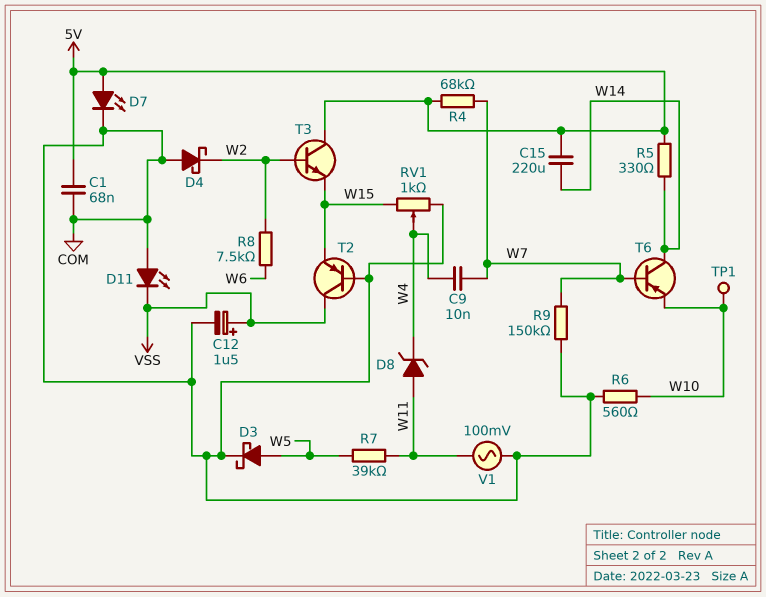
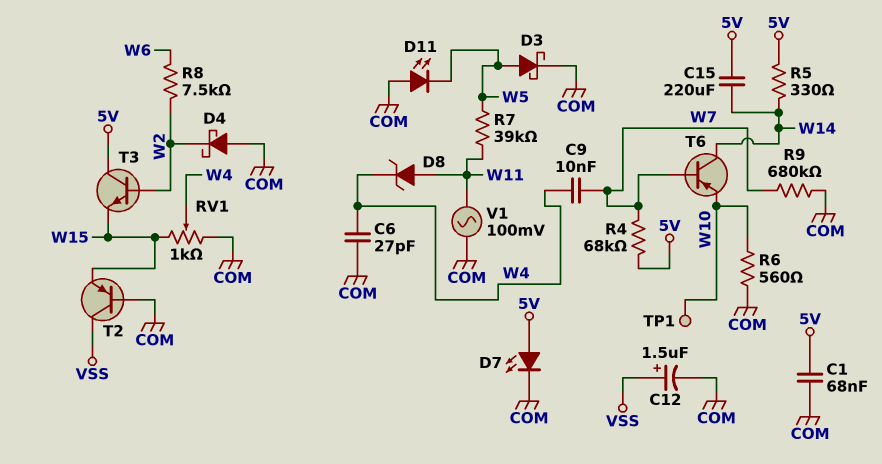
C6: none -> 27pF (COM, W4)
D11: LED (A COM, K VSS) -> LED (A COM, K W5)
R9: 150k (COM, W7) -> 680k (COM, W7)

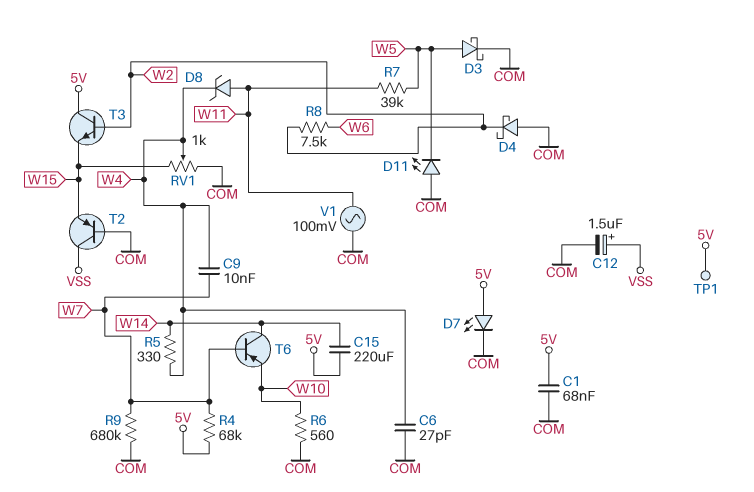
R5: 330 (5V, W14) -> 330 (W4, W14)
TP1: test point (W10) -> test point (5V)

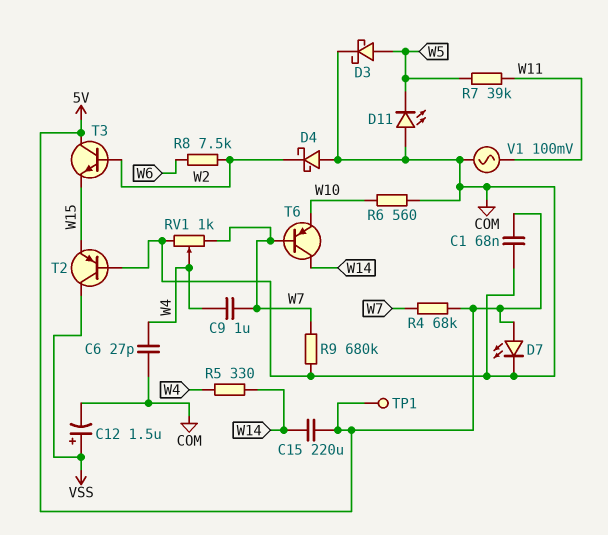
C9: 10nF (W4, W7) -> 1uF (W4, W7)
D8: zener (A W11, K W4) -> none
RV1: 1k (COM, W15, wiper W4) -> 1k (COM, W7, wiper W4)

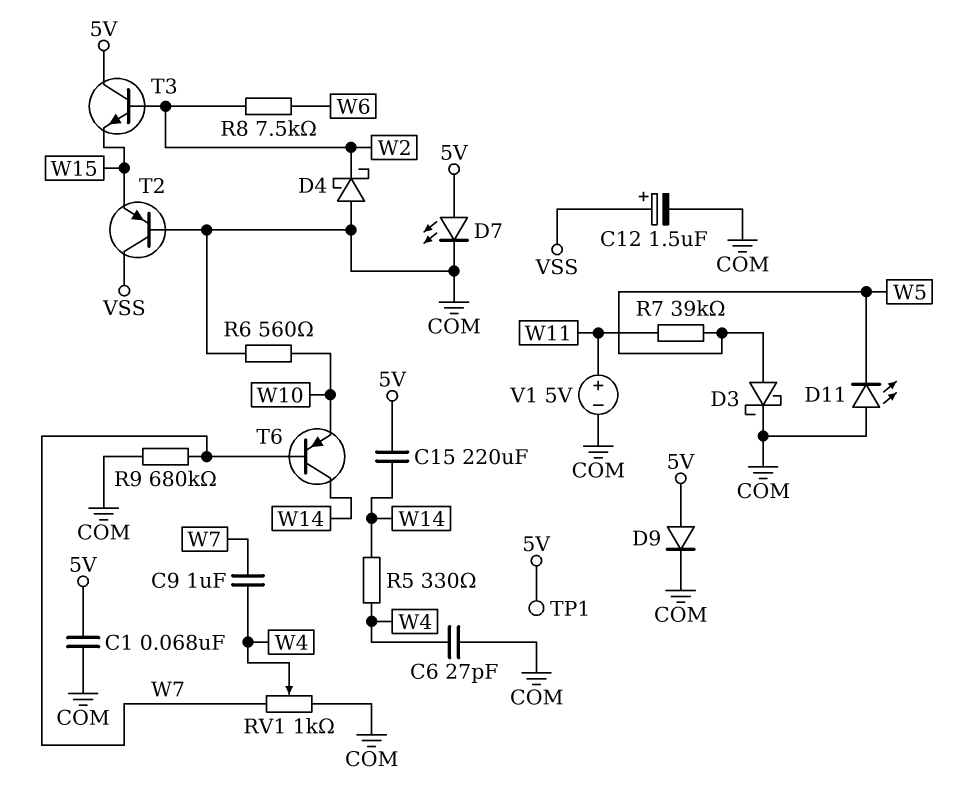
D9: none -> diode (A 5V, K COM)
R4: 68k (5V, W7) -> none
V1: AC 100mV (COM, W11) -> 5V (plus W11, minus COM)

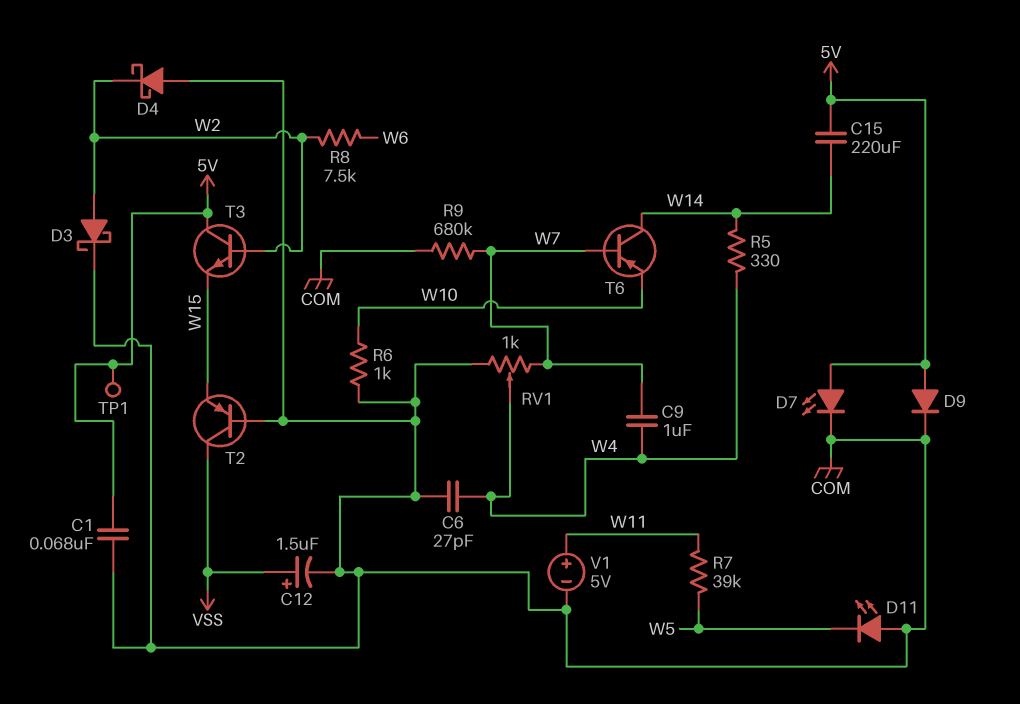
D3: schottky (A W5, K COM) -> schottky (A W2, K COM)
R6: 560 (COM, W10) -> 1k (COM, W10)

